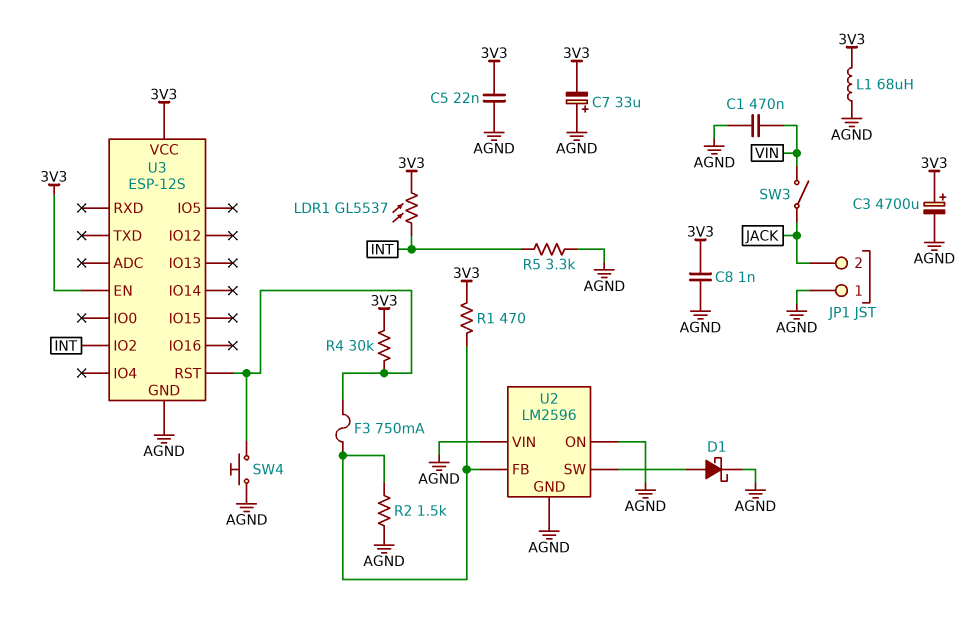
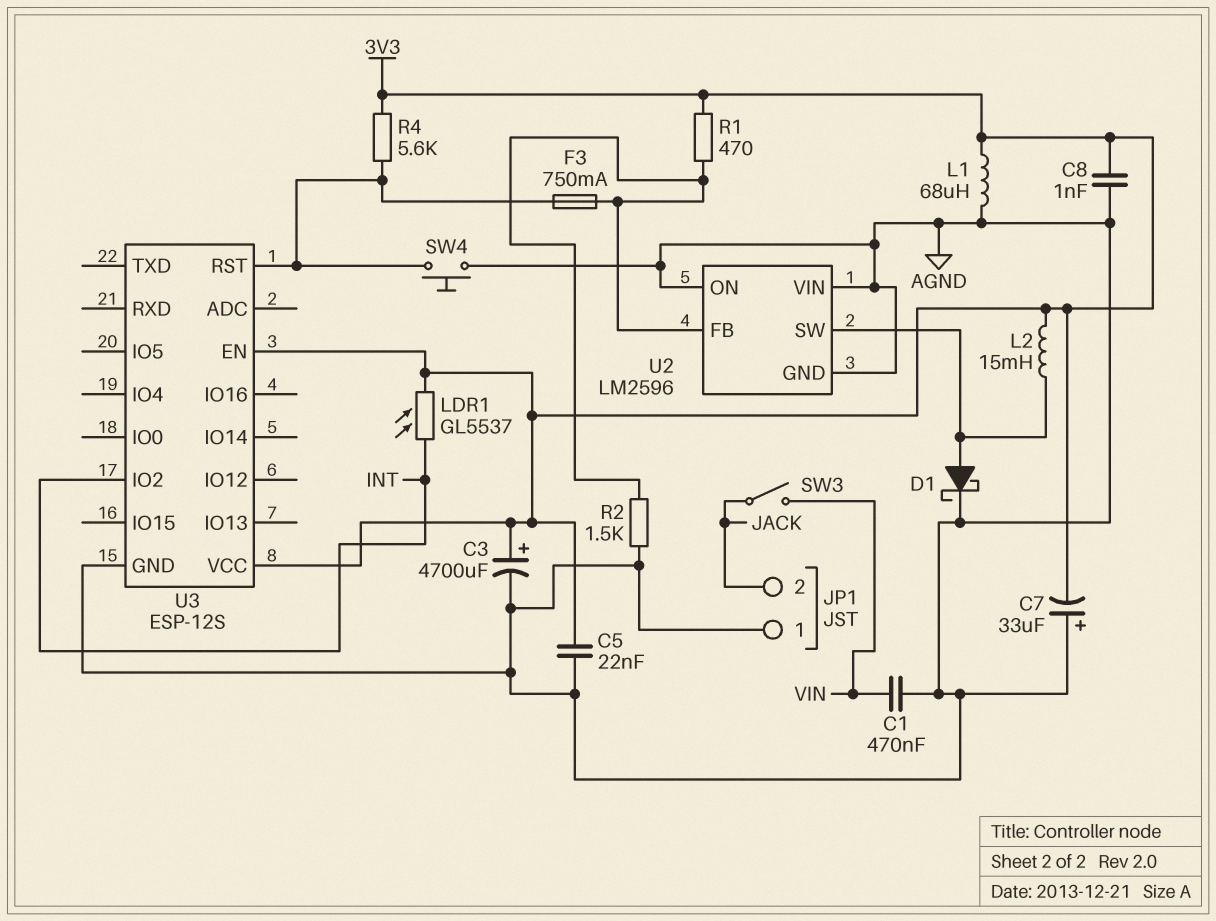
L2: none -> 15mH (3V3, U2/SW)
R4: 30k (3V3, U3/RST) -> 5.6k (3V3, U3/RST)
R5: 3.3k (AGND, INT) -> none

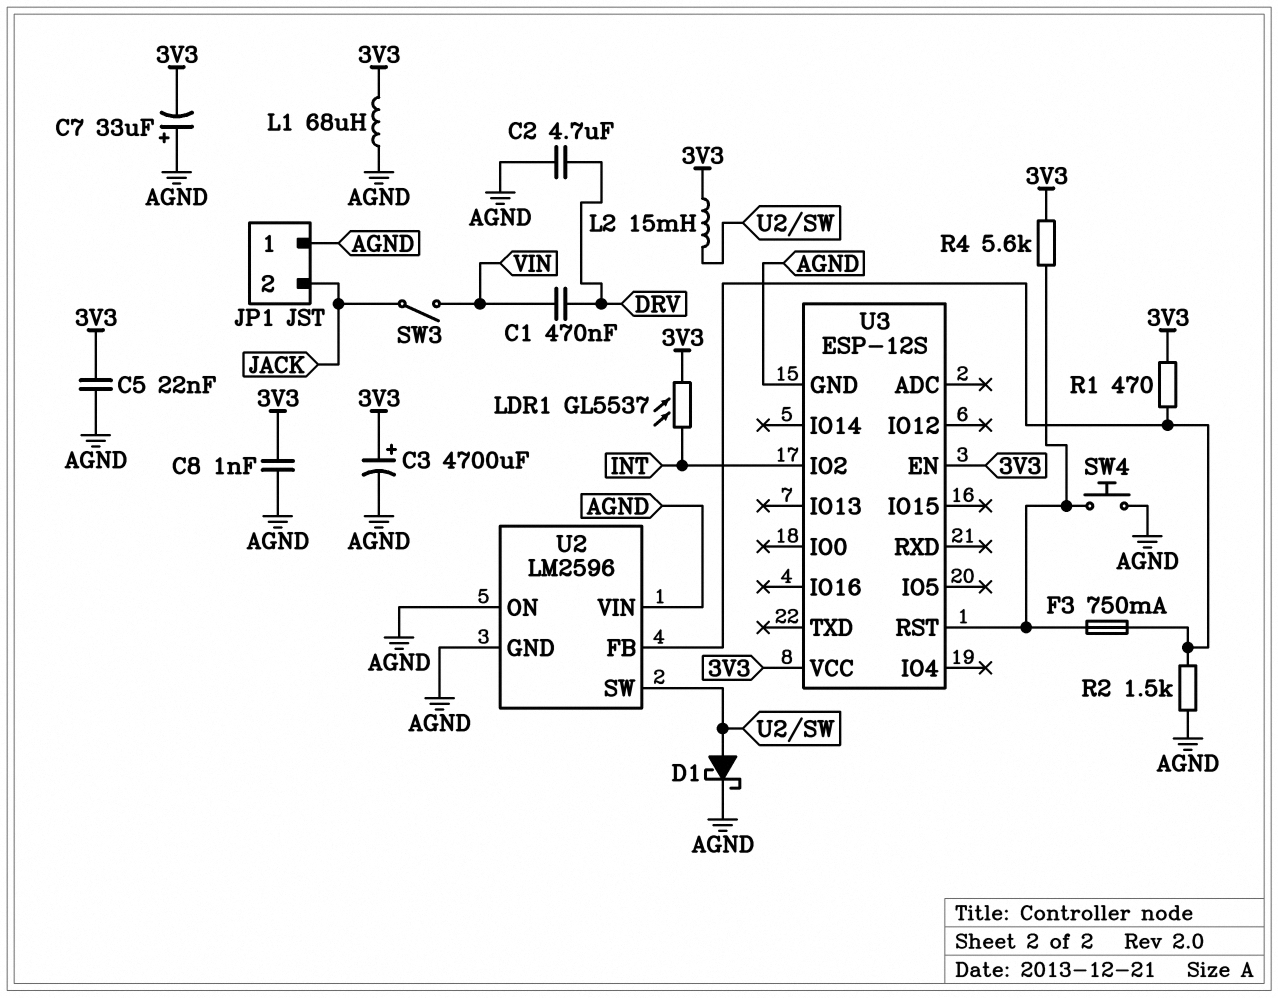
C1: 470nF (AGND, VIN) -> 470nF (DRV, VIN)
C2: none -> 4.7uF (AGND, DRV)

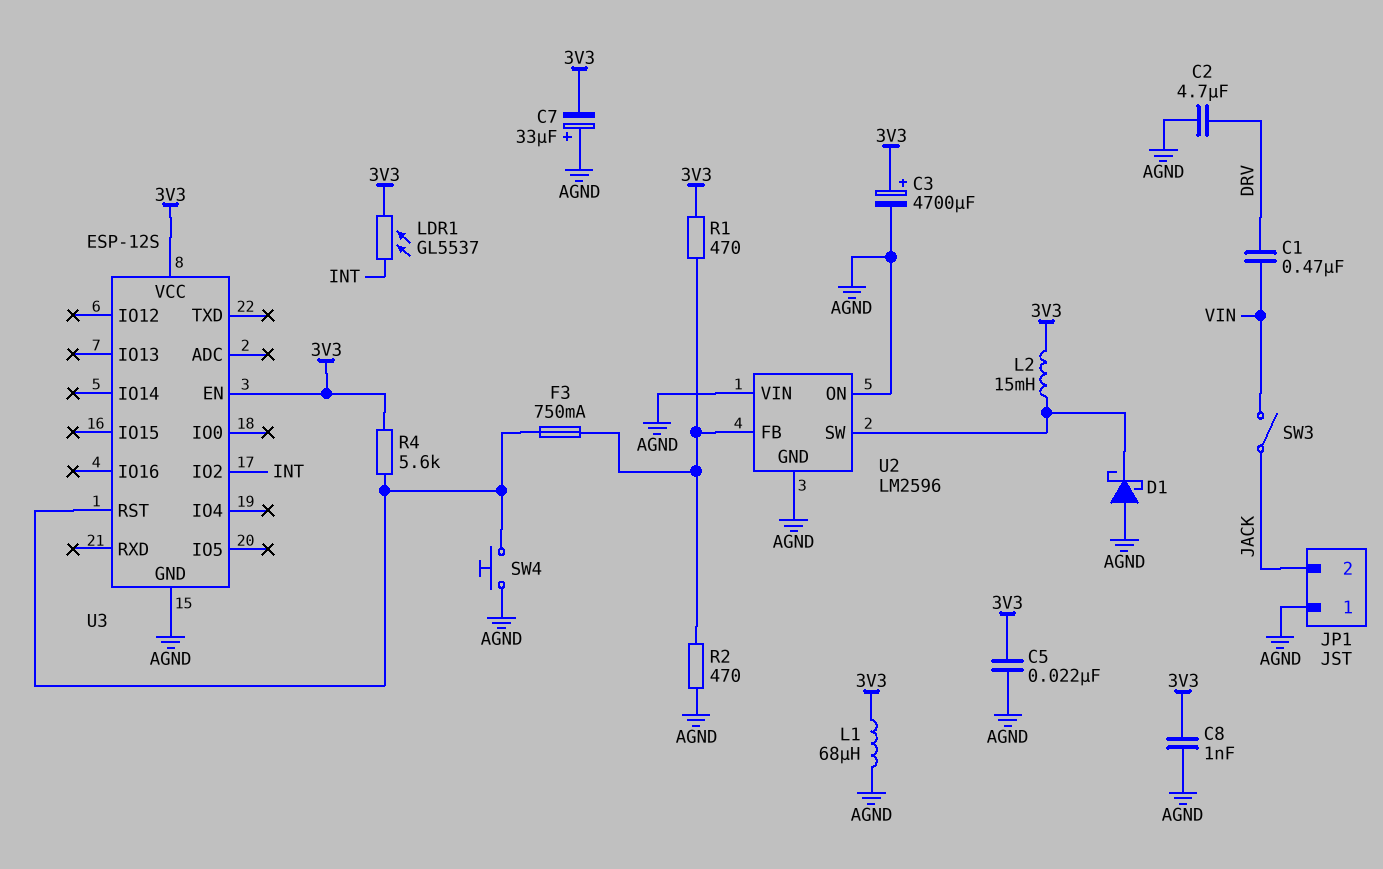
D1: schottky (A U2/SW, K AGND) -> schottky (A AGND, K U2/SW)
R2: 1.5k (AGND, U2/FB) -> 470 (AGND, U2/FB)

